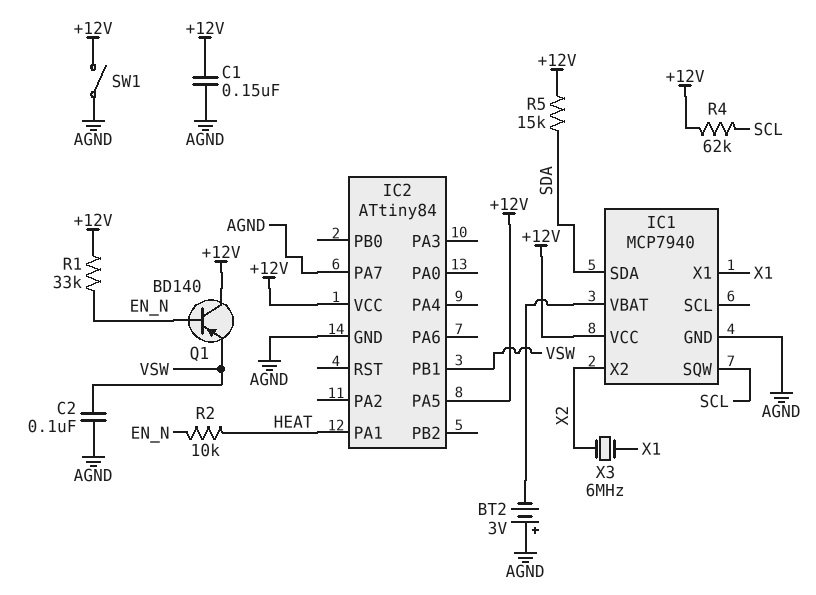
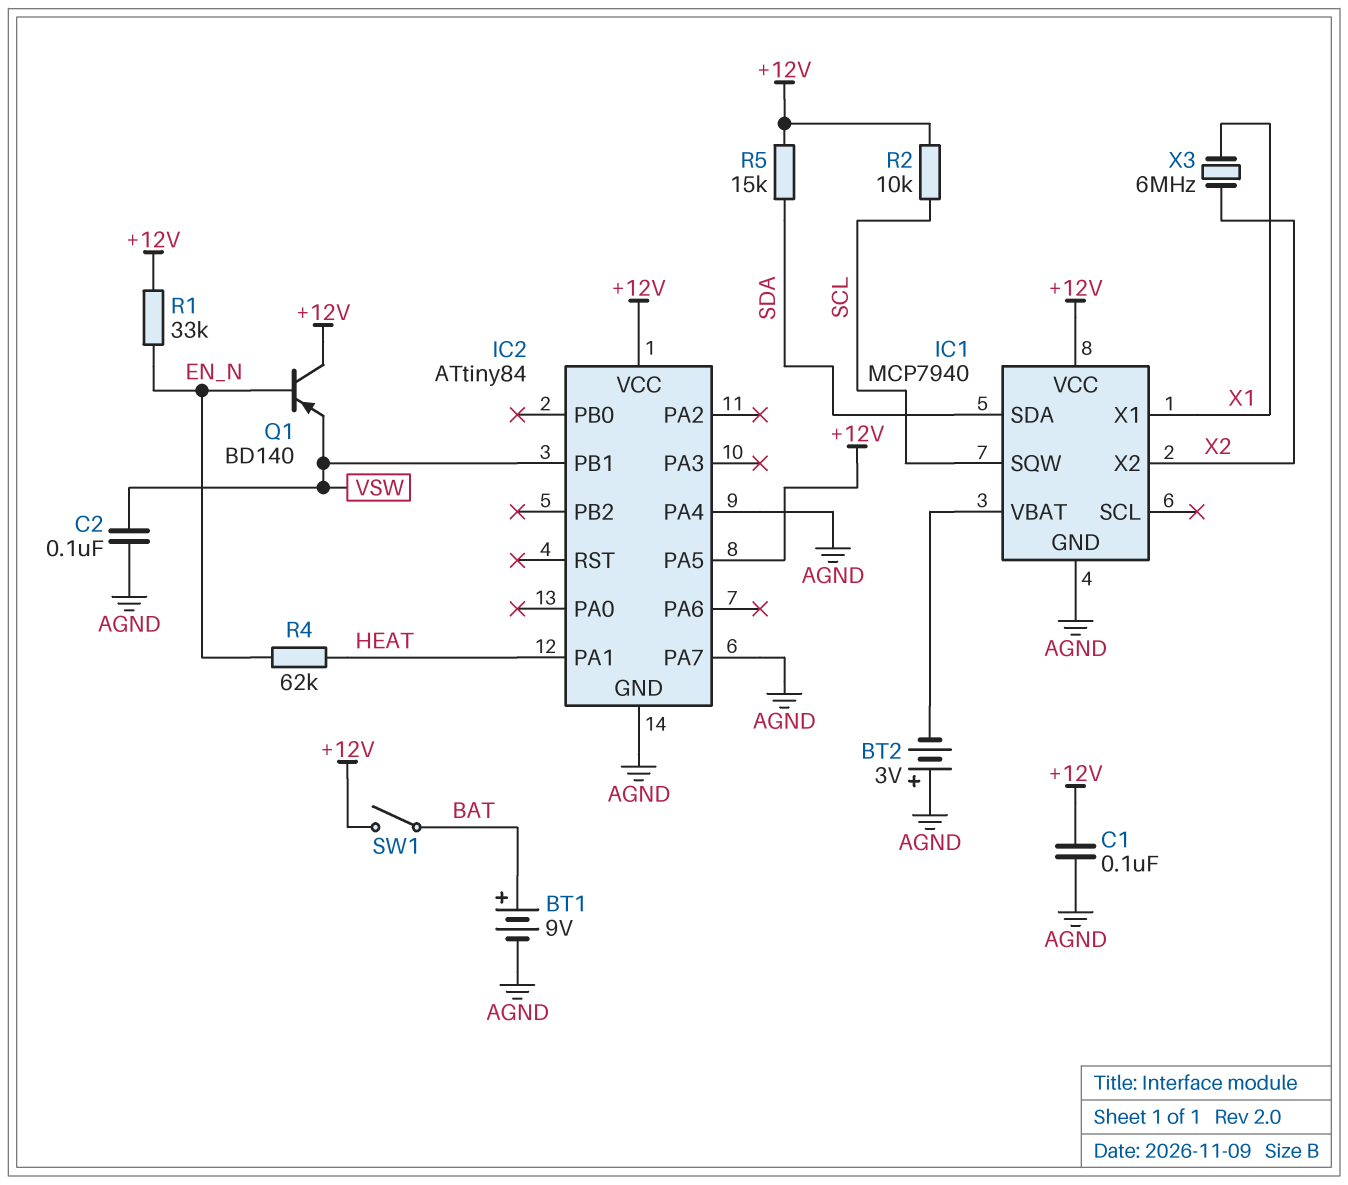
BT1: none -> 9V (plus BAT, minus AGND)
C1: 150nF (+12V, AGND) -> 100nF (+12V, AGND)
IC2 pin PA4: none -> AGND
R2: 10k (EN_N, HEAT) -> 10k (+12V, SCL)
R4: 62k (+12V, SCL) -> 62k (EN_N, HEAT)
SW1: switch (+12V, AGND) -> switch (+12V, BAT)

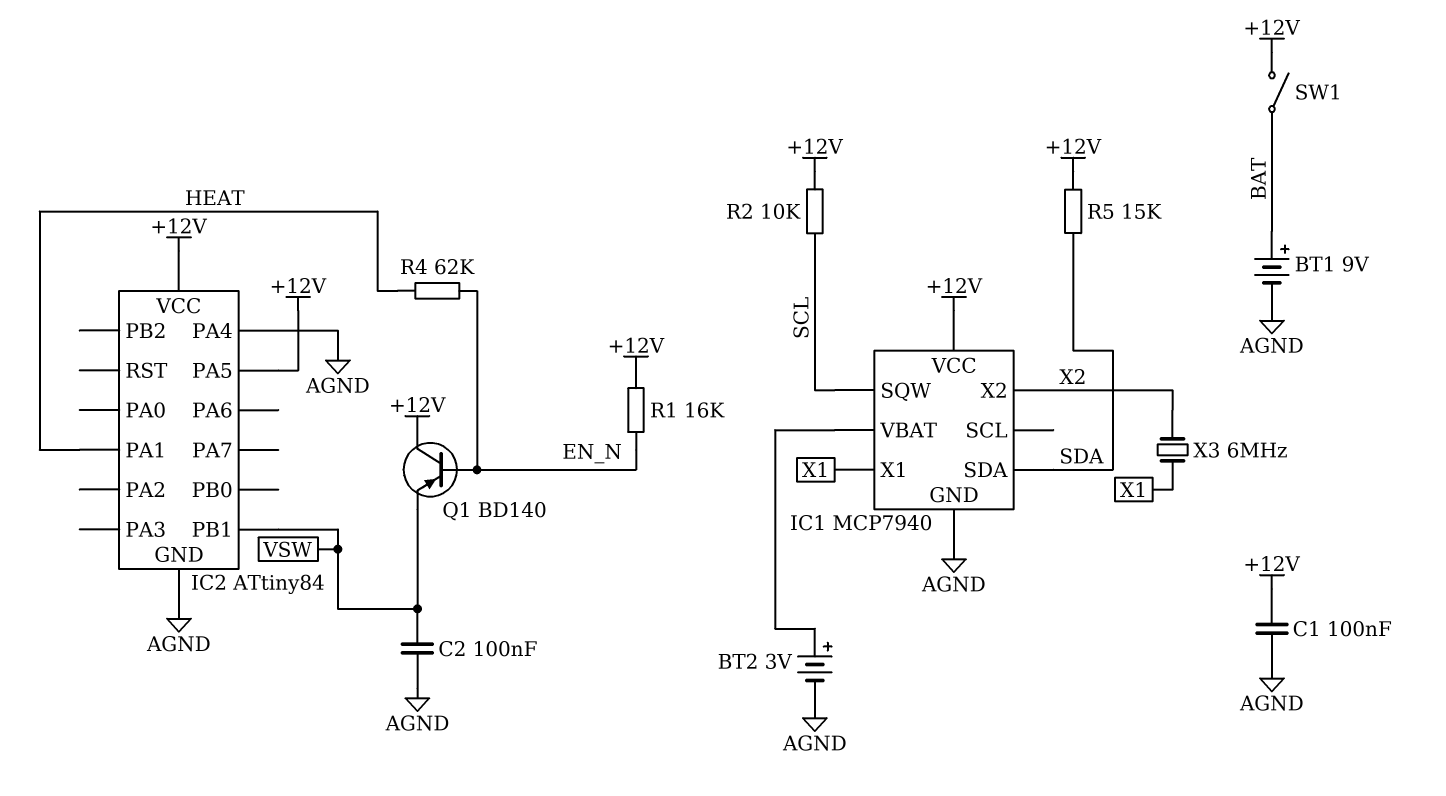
BT2: 3V (plus AGND, minus IC1/VBAT) -> 3V (plus IC1/VBAT, minus AGND)
IC2 pin PA7: AGND -> none
R1: 33k (+12V, EN_N) -> 16k (+12V, EN_N)

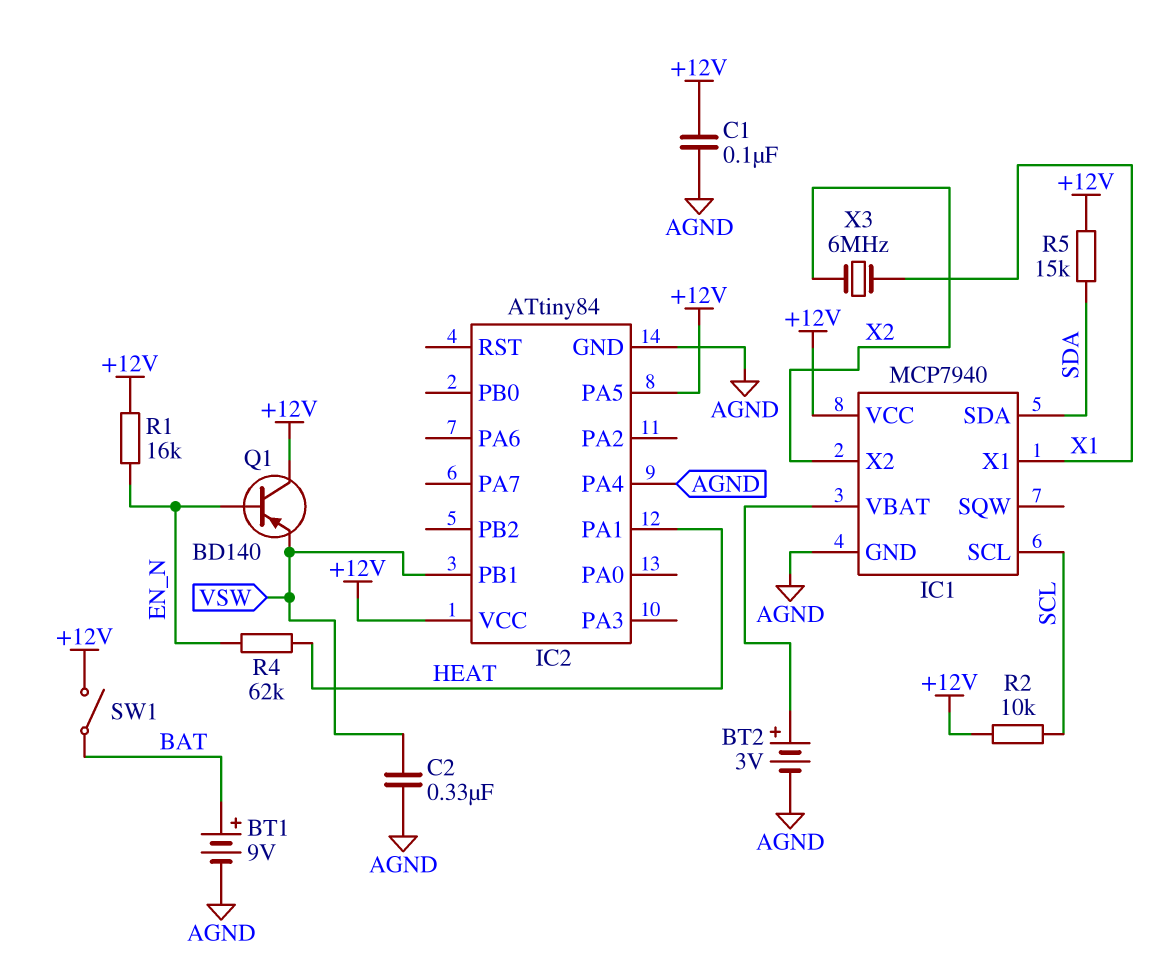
C2: 100nF (AGND, VSW) -> 330nF (AGND, VSW)
IC1 pin SCL: none -> SCL
IC1 pin SQW: SCL -> none

